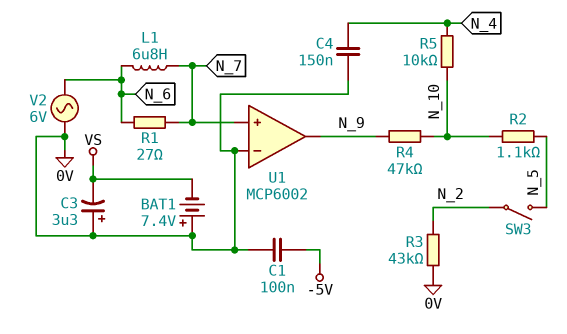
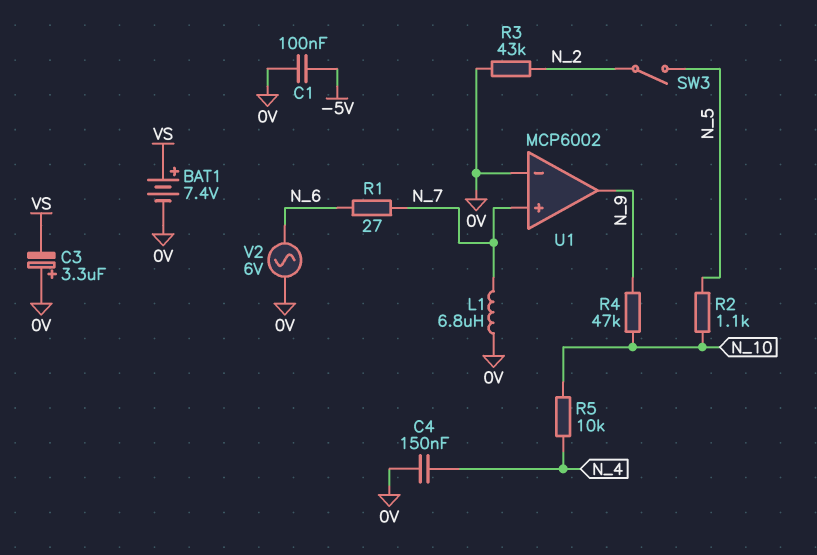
BAT1: 7.4V (plus 0V, minus VS) -> 7.4V (plus VS, minus 0V)
L1: 6.8uH (N_6, N_7) -> 6.8uH (0V, N_7)

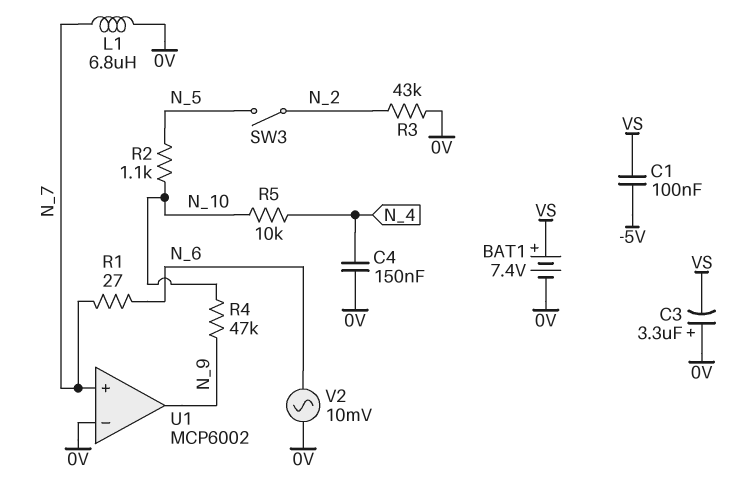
C1: 100nF (-5V, 0V) -> 100nF (-5V, VS)
V2: AC 6V (0V, N_6) -> AC 10mV (0V, N_6)

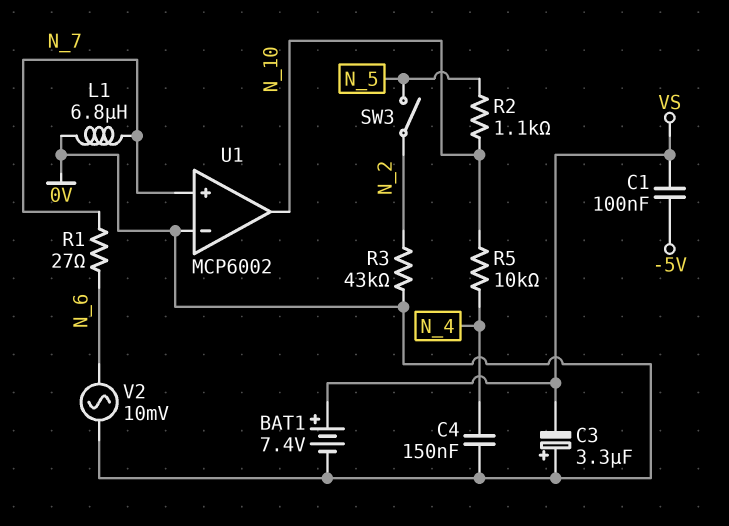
R4: 47k (N_9, N_10) -> none
U1 pin out: N_9 -> N_10

